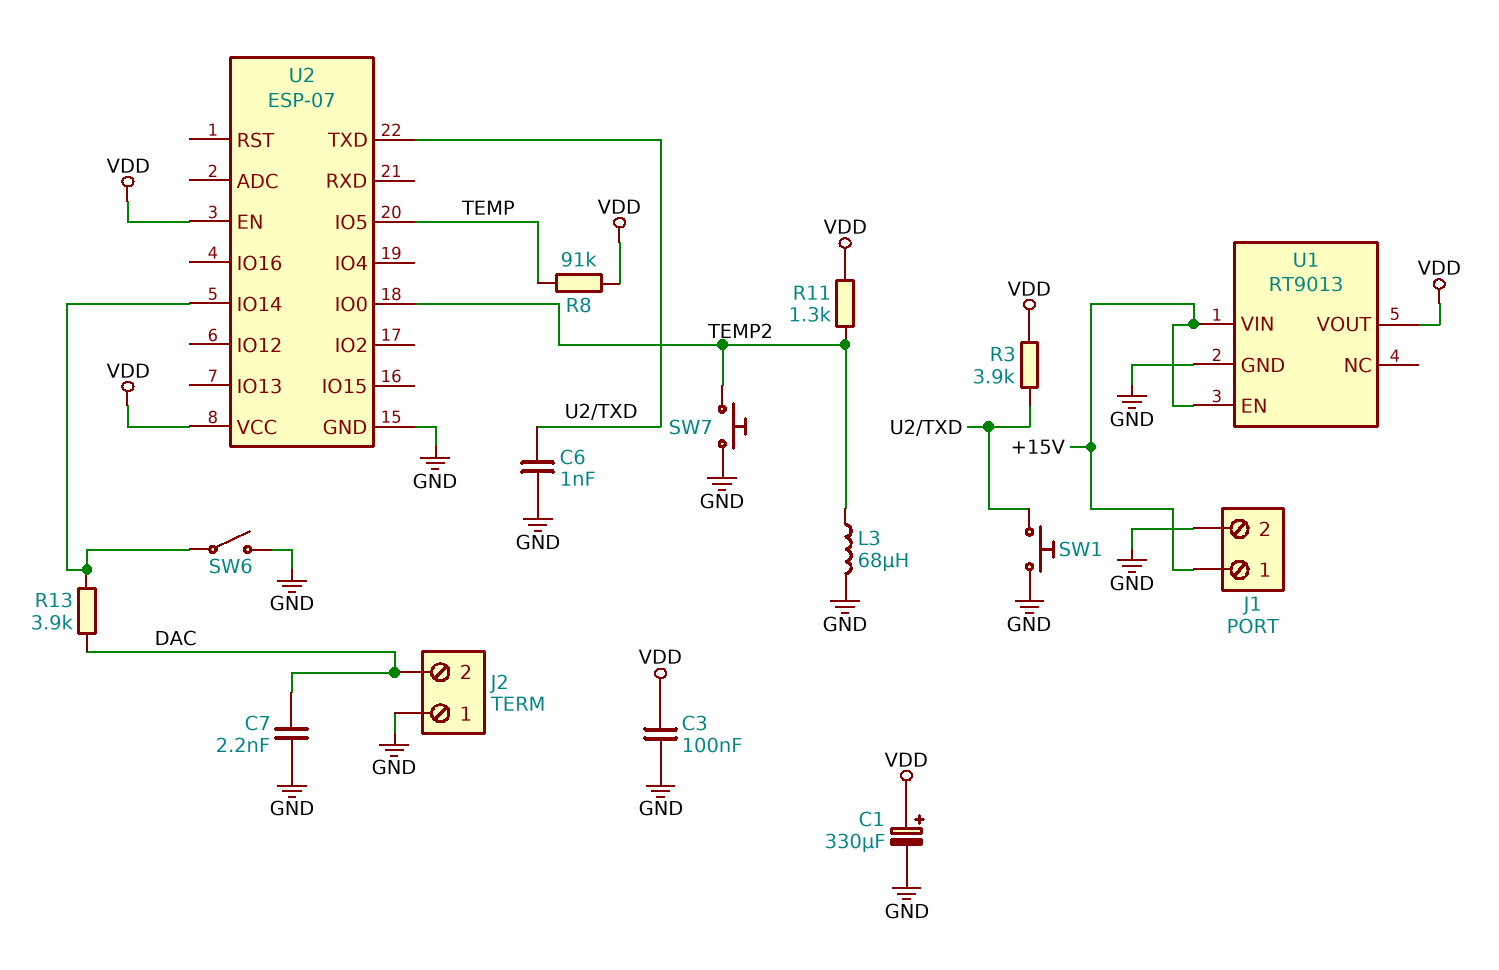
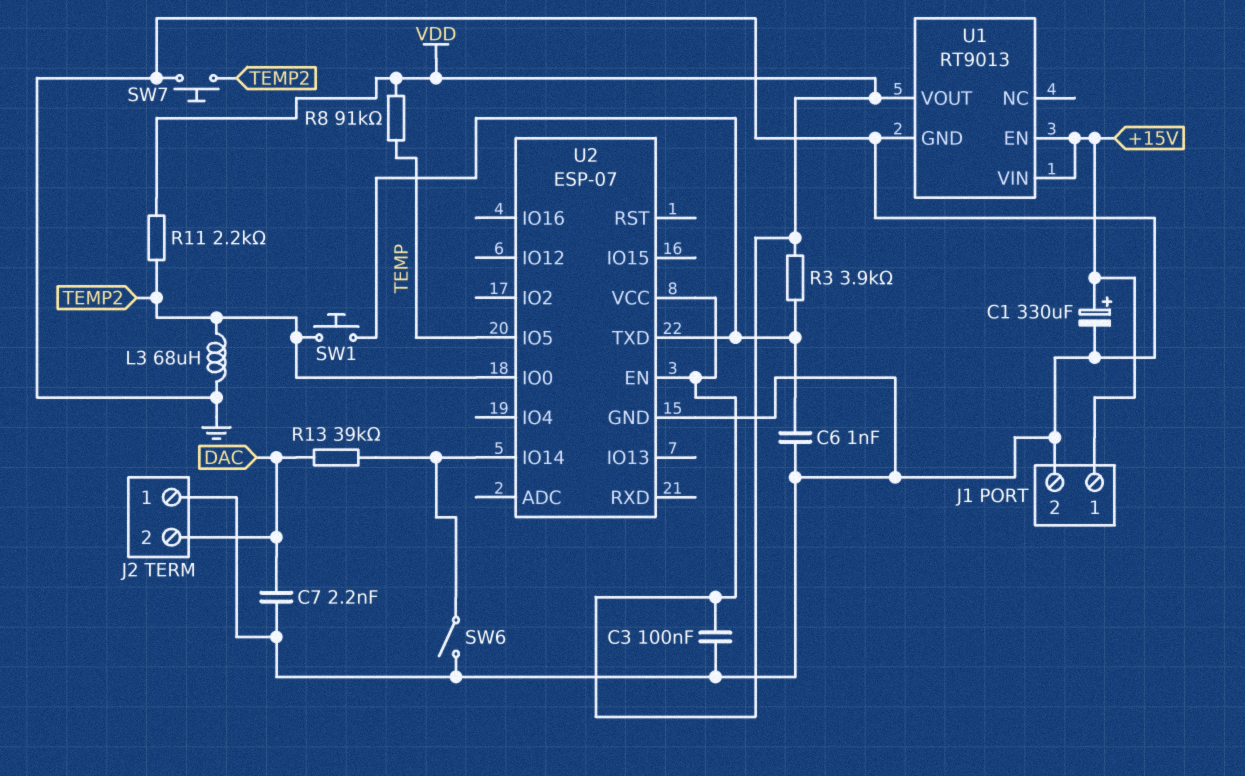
C1: 330uF (plus VDD, minus GND) -> 330uF (plus +15V, minus GND)
R11: 1.3k (TEMP2, VDD) -> 2.2k (TEMP2, VDD)
R13: 3.9k (DAC, U2/IO14) -> 39k (DAC, U2/IO14)
SW1: button (GND, U2/TXD) -> button (TEMP2, U2/TXD)

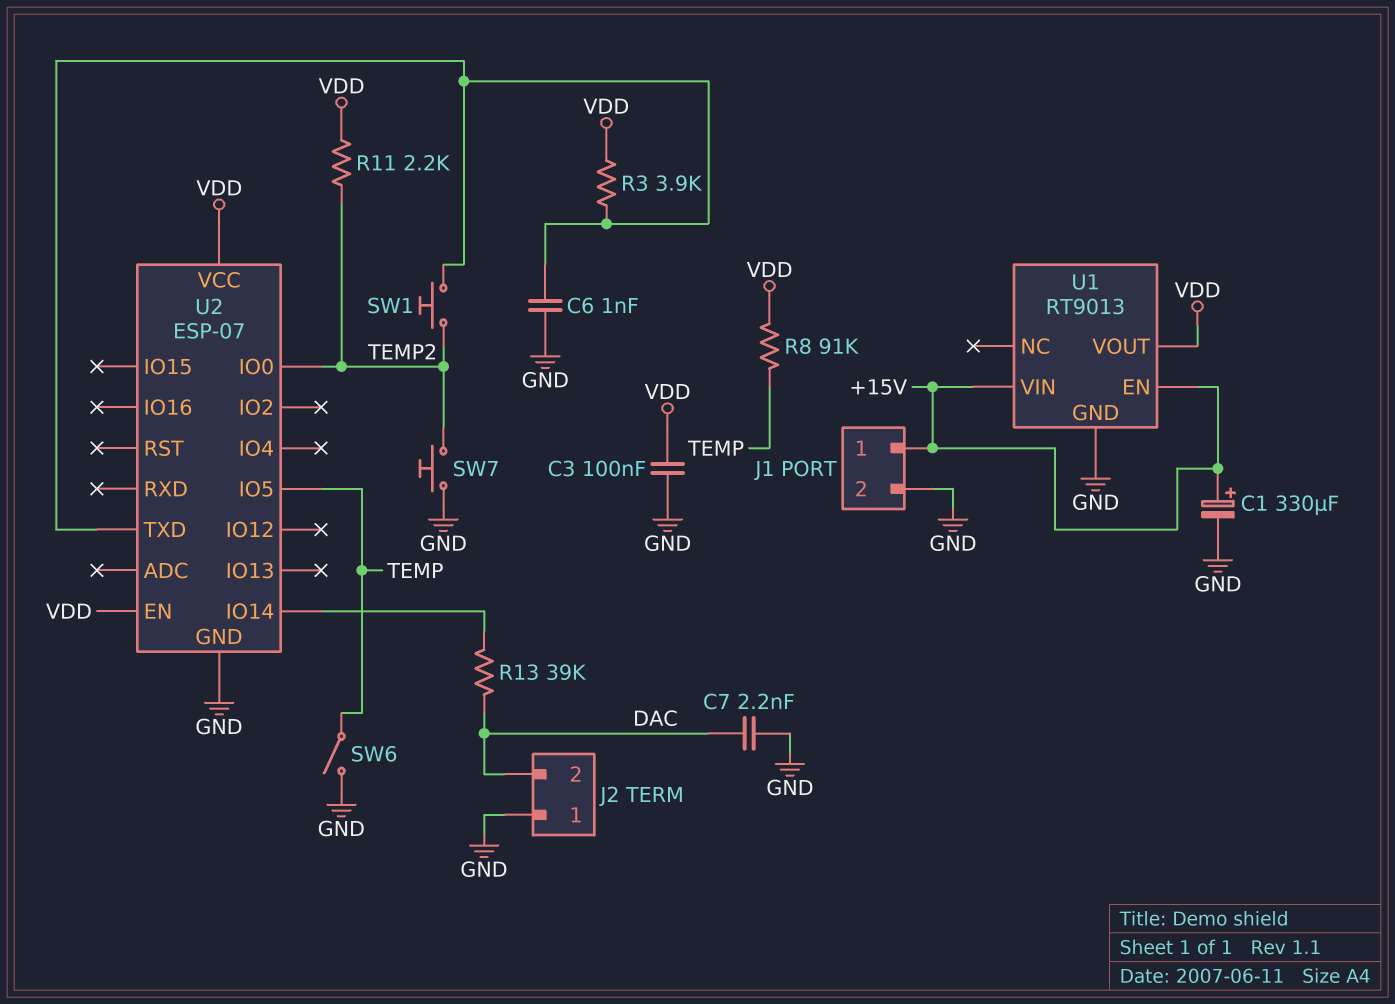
L3: 68uH (GND, TEMP2) -> none
SW6: switch (GND, U2/IO14) -> switch (GND, TEMP)

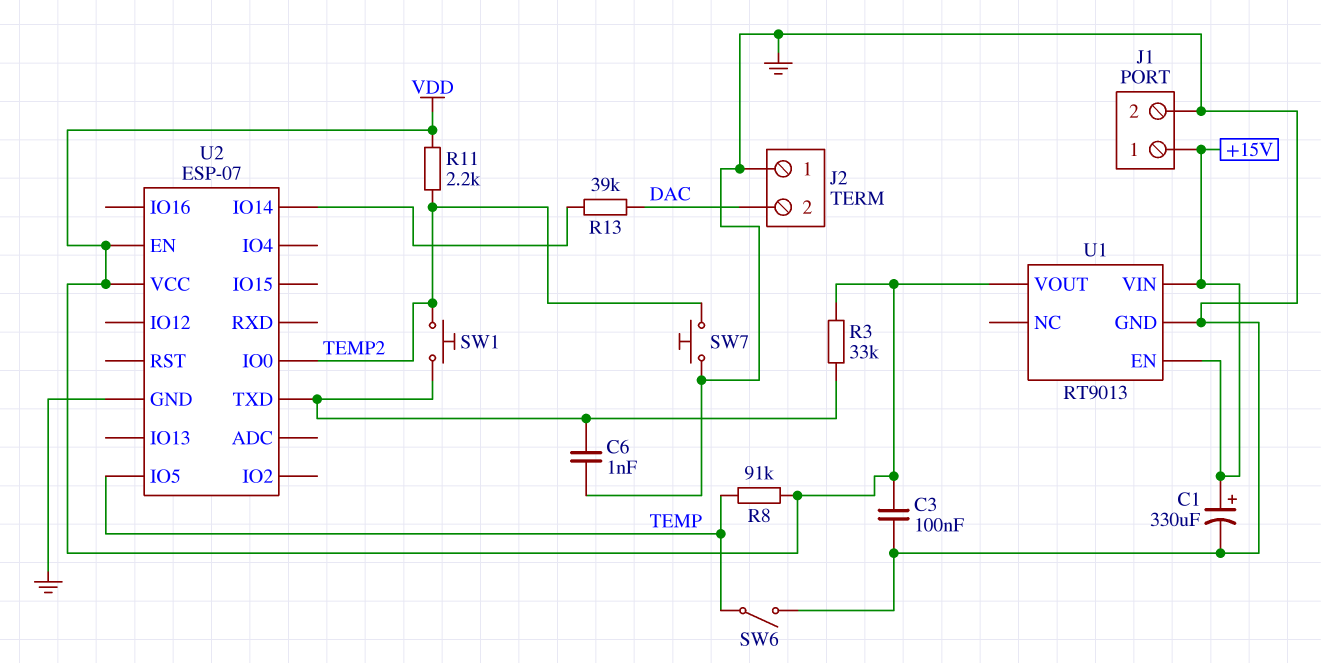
C7: 2.2nF (DAC, GND) -> none
R3: 3.9k (U2/TXD, VDD) -> 33k (U2/TXD, VDD)

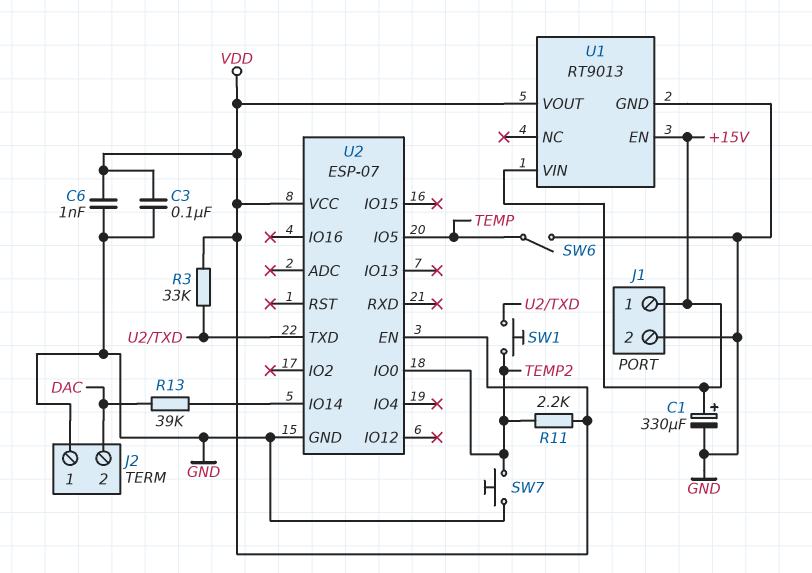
C6: 1nF (GND, U2/TXD) -> 1nF (GND, VDD)
R8: 91k (TEMP, VDD) -> none

